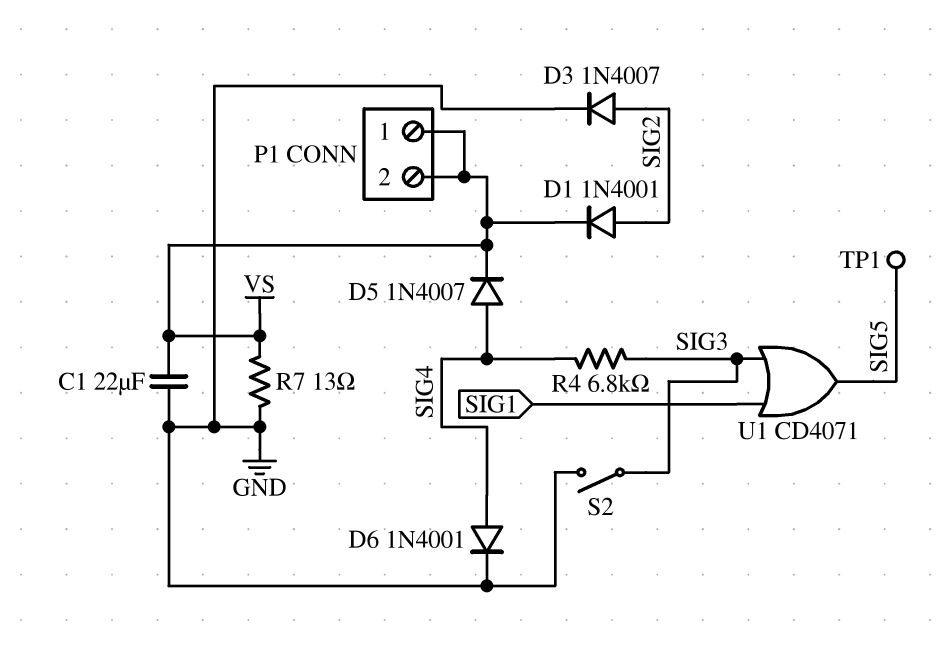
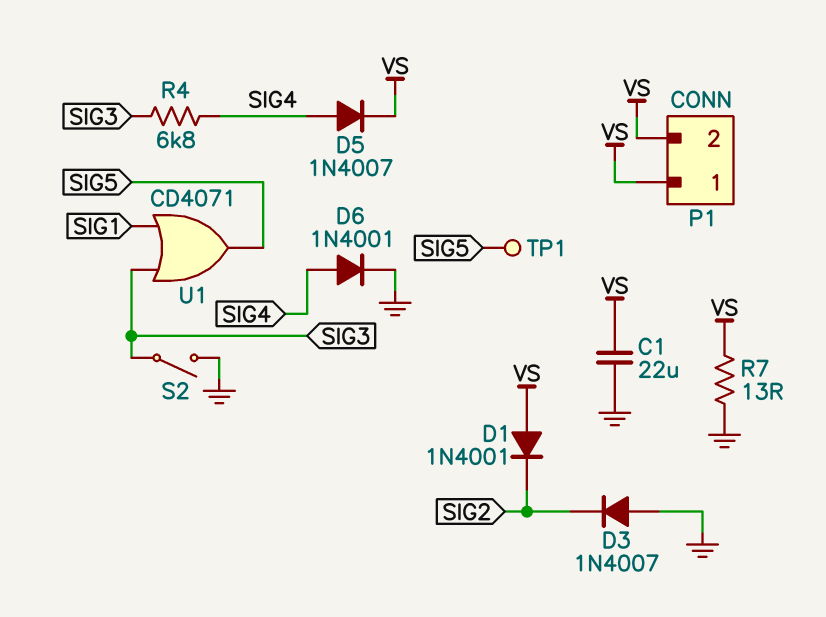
D1: diode 1N4001 (A SIG2, K VS) -> diode 1N4001 (A VS, K SIG2)
D3: diode 1N4007 (A SIG2, K GND) -> diode 1N4007 (A GND, K SIG2)

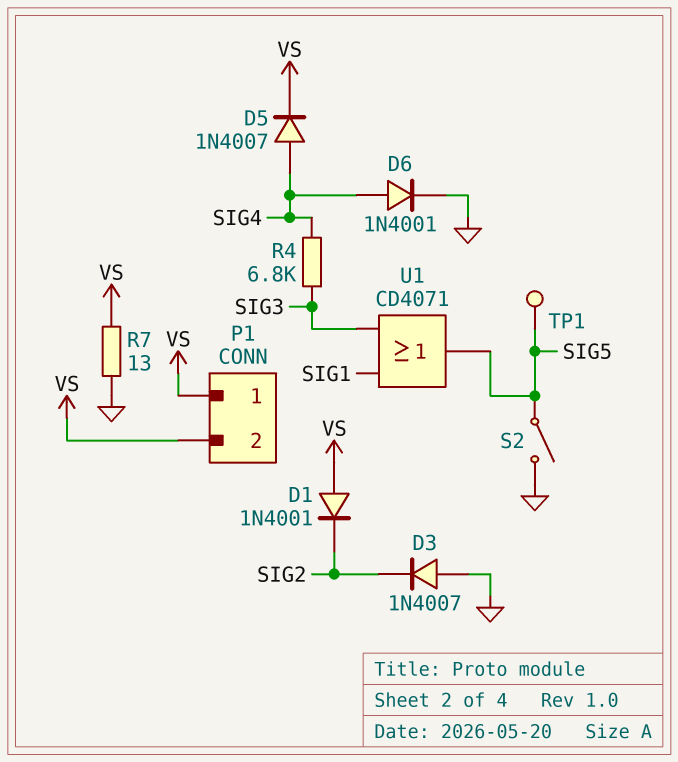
C1: 22uF (GND, VS) -> none
S2: switch (GND, SIG3) -> switch (GND, SIG5)

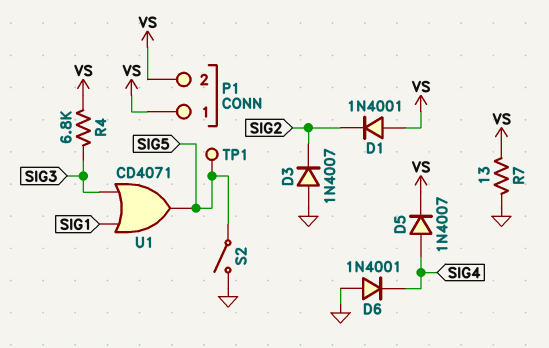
D6: diode 1N4001 (A SIG4, K GND) -> diode 1N4001 (A GND, K SIG4)
R4: 6.8k (SIG3, SIG4) -> 6.8k (SIG3, VS)

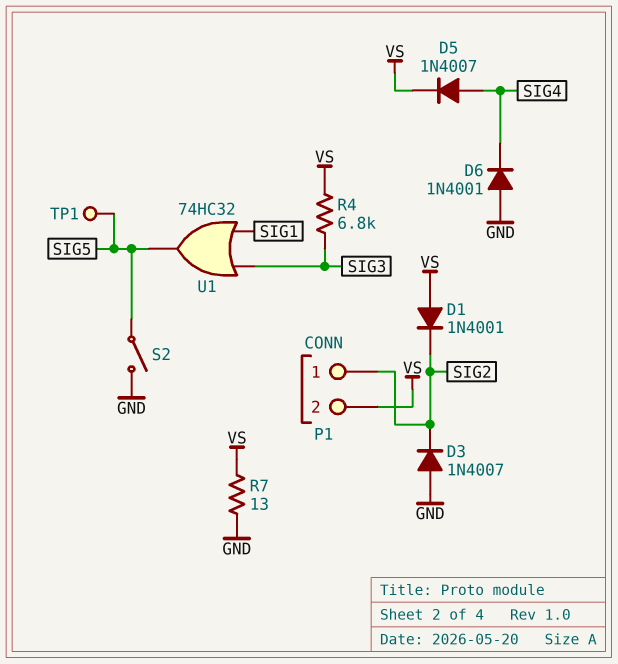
P1 pin 1: VS -> SIG2
U1: OR CD4071 (in SIG1, in SIG3, out SIG5) -> OR 74HC32 (in SIG1, in SIG3, out SIG5)

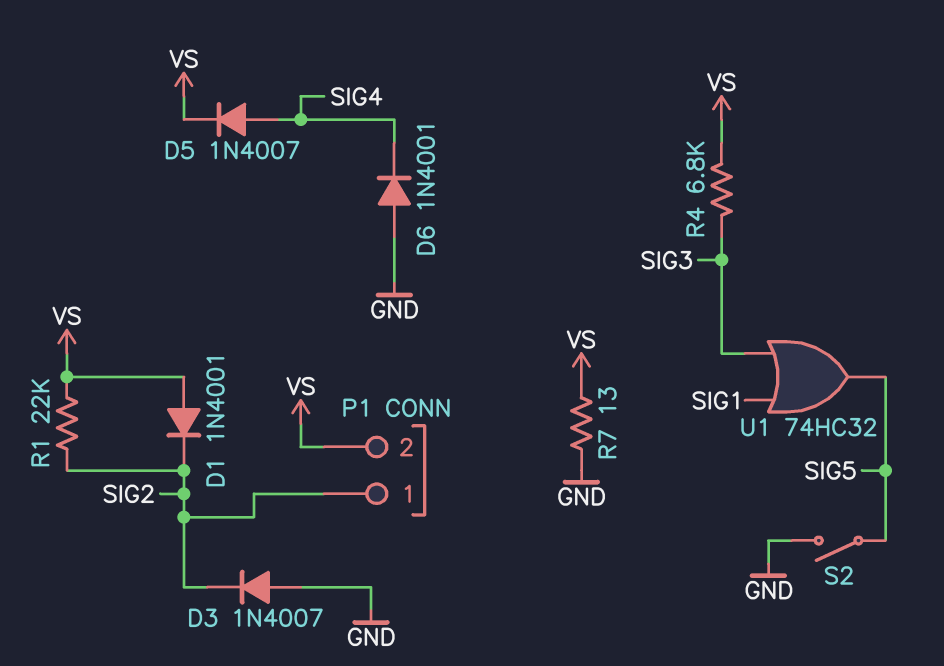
R1: none -> 22k (SIG2, VS)
TP1: test point (SIG5) -> none

